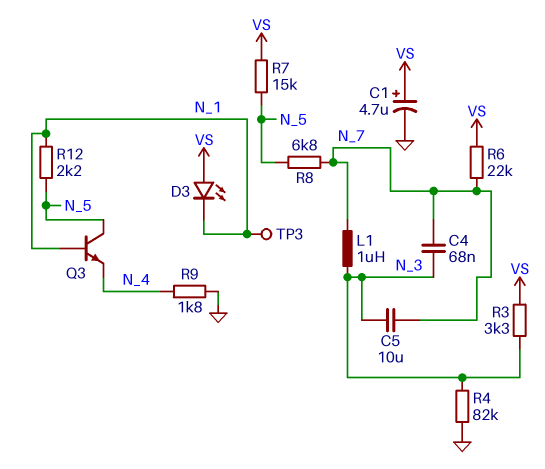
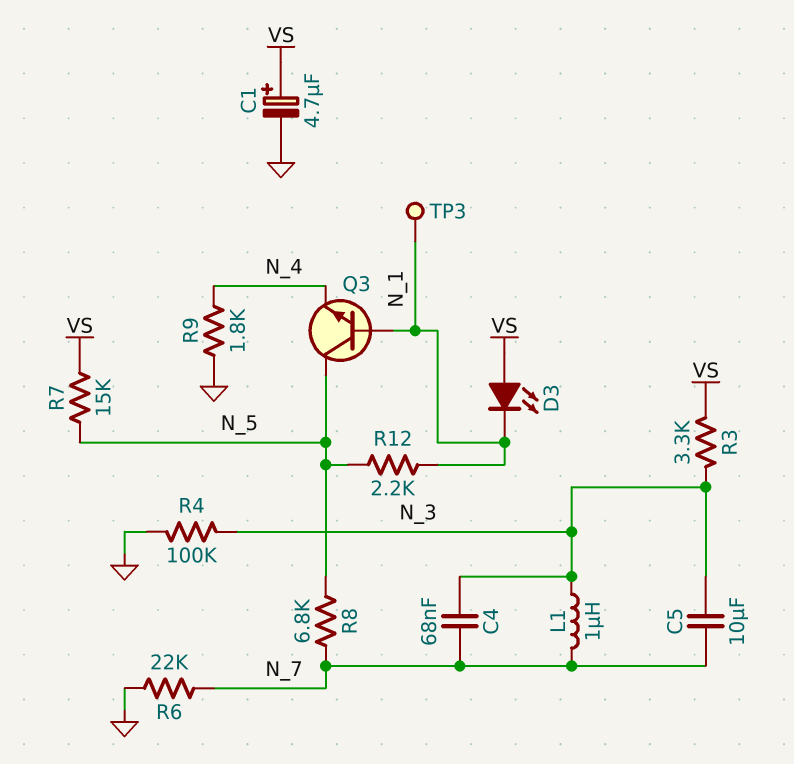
R4: 82k (GND, N_3) -> 100k (GND, N_3)
R6: 22k (N_7, VS) -> 22k (GND, N_7)

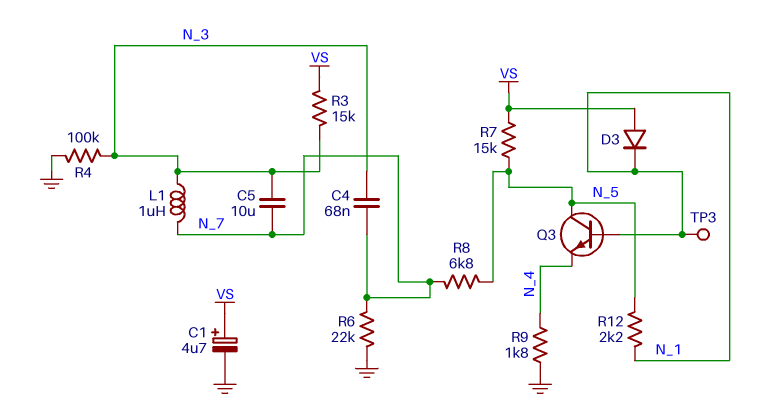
D3: LED (A VS, K N_1) -> diode (A VS, K N_1)
R3: 3.3k (N_3, VS) -> 15k (N_3, VS)

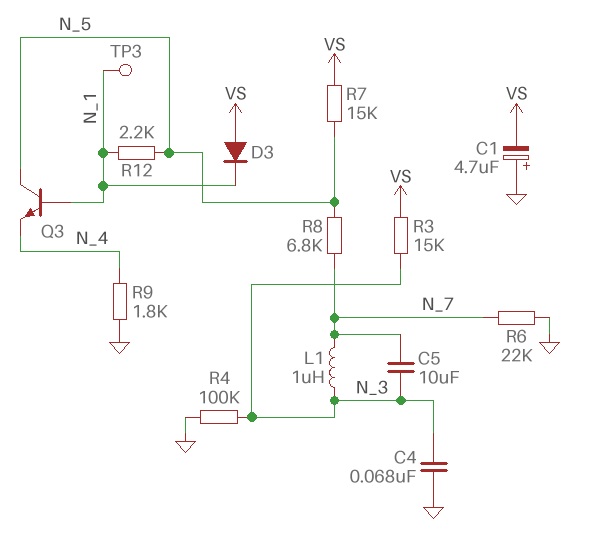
C1: 4.7uF (plus VS, minus GND) -> 4.7uF (plus GND, minus VS)
C4: 68nF (N_3, N_7) -> 68nF (GND, N_3)

